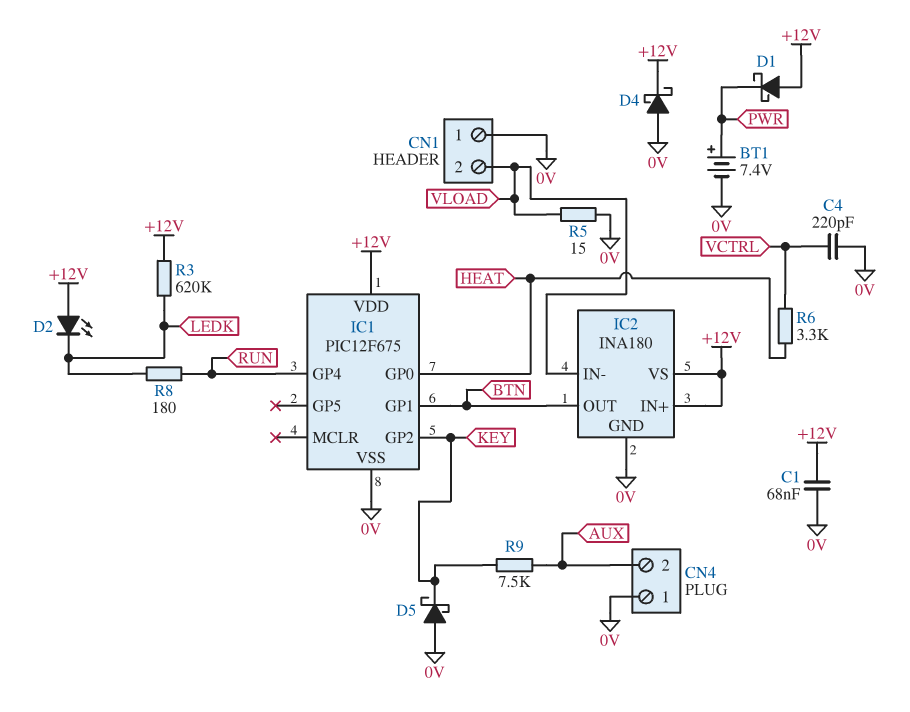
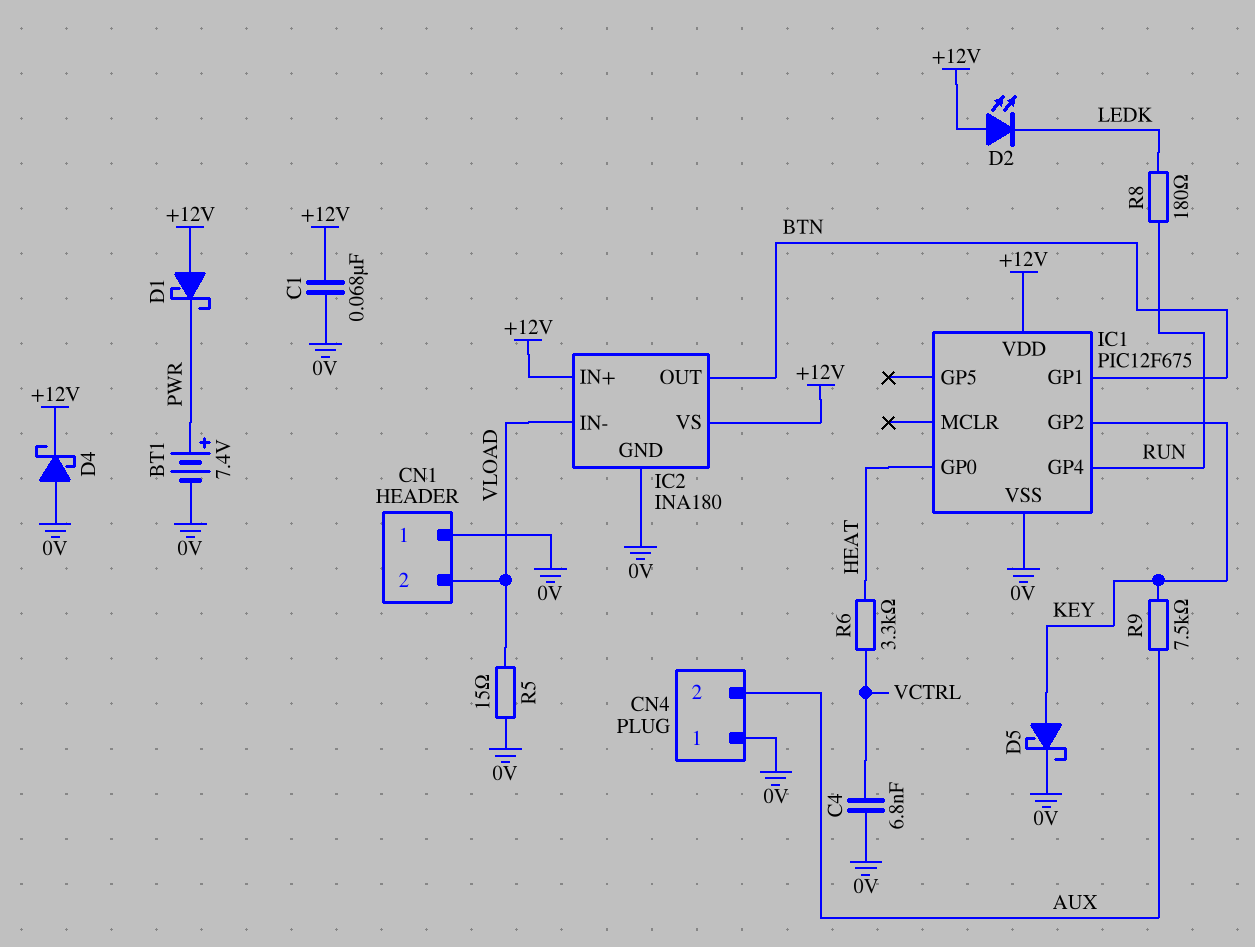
C4: 220pF (0V, VCTRL) -> 6.8nF (0V, VCTRL)
D5: schottky (A 0V, K KEY) -> schottky (A KEY, K 0V)
R3: 620k (+12V, LEDK) -> none

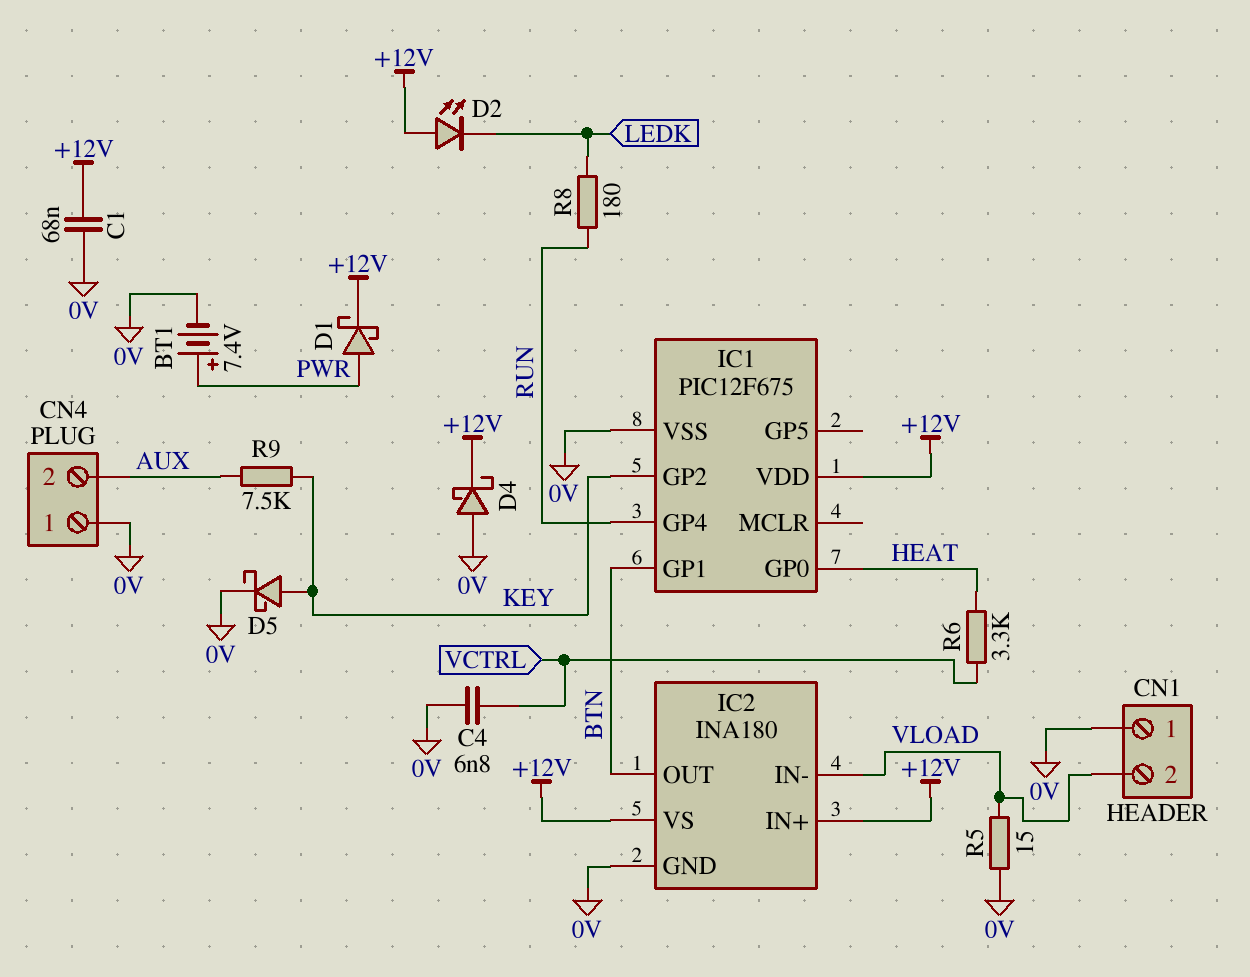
D1: schottky (A +12V, K PWR) -> schottky (A PWR, K +12V)

